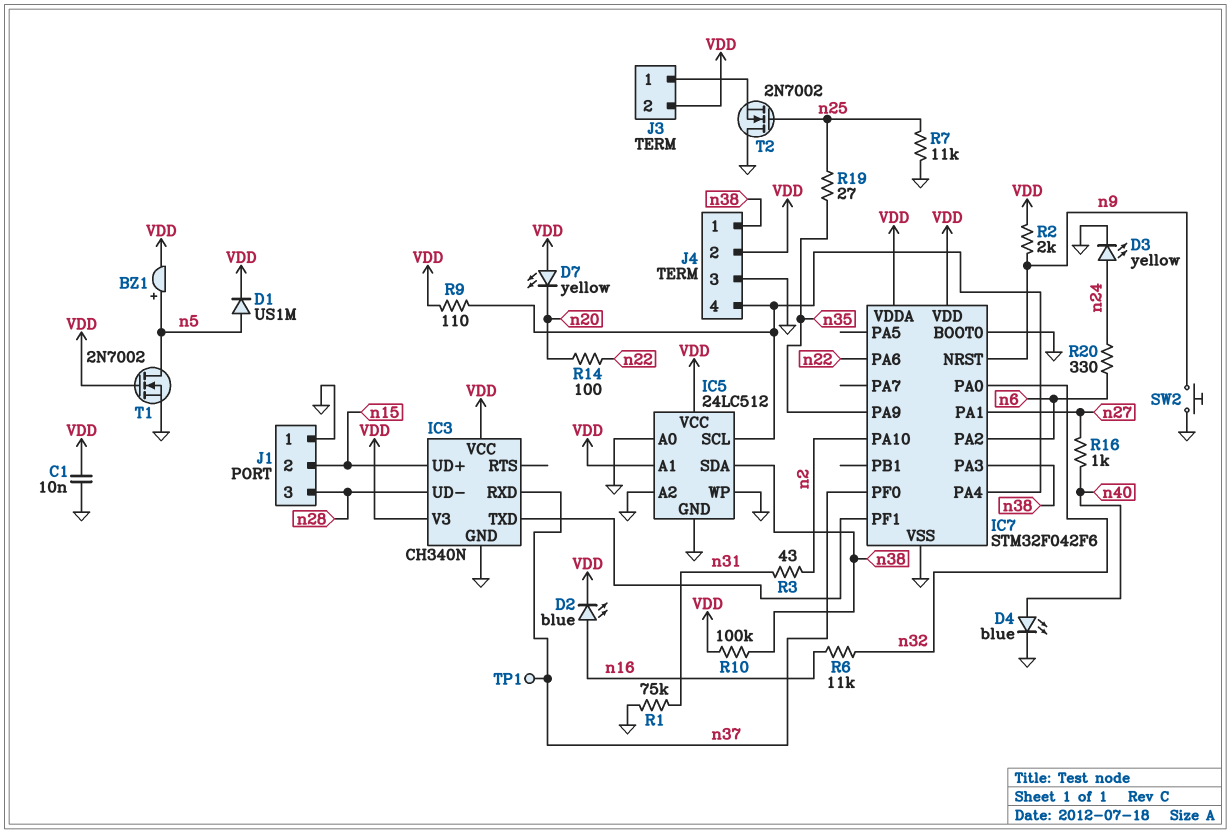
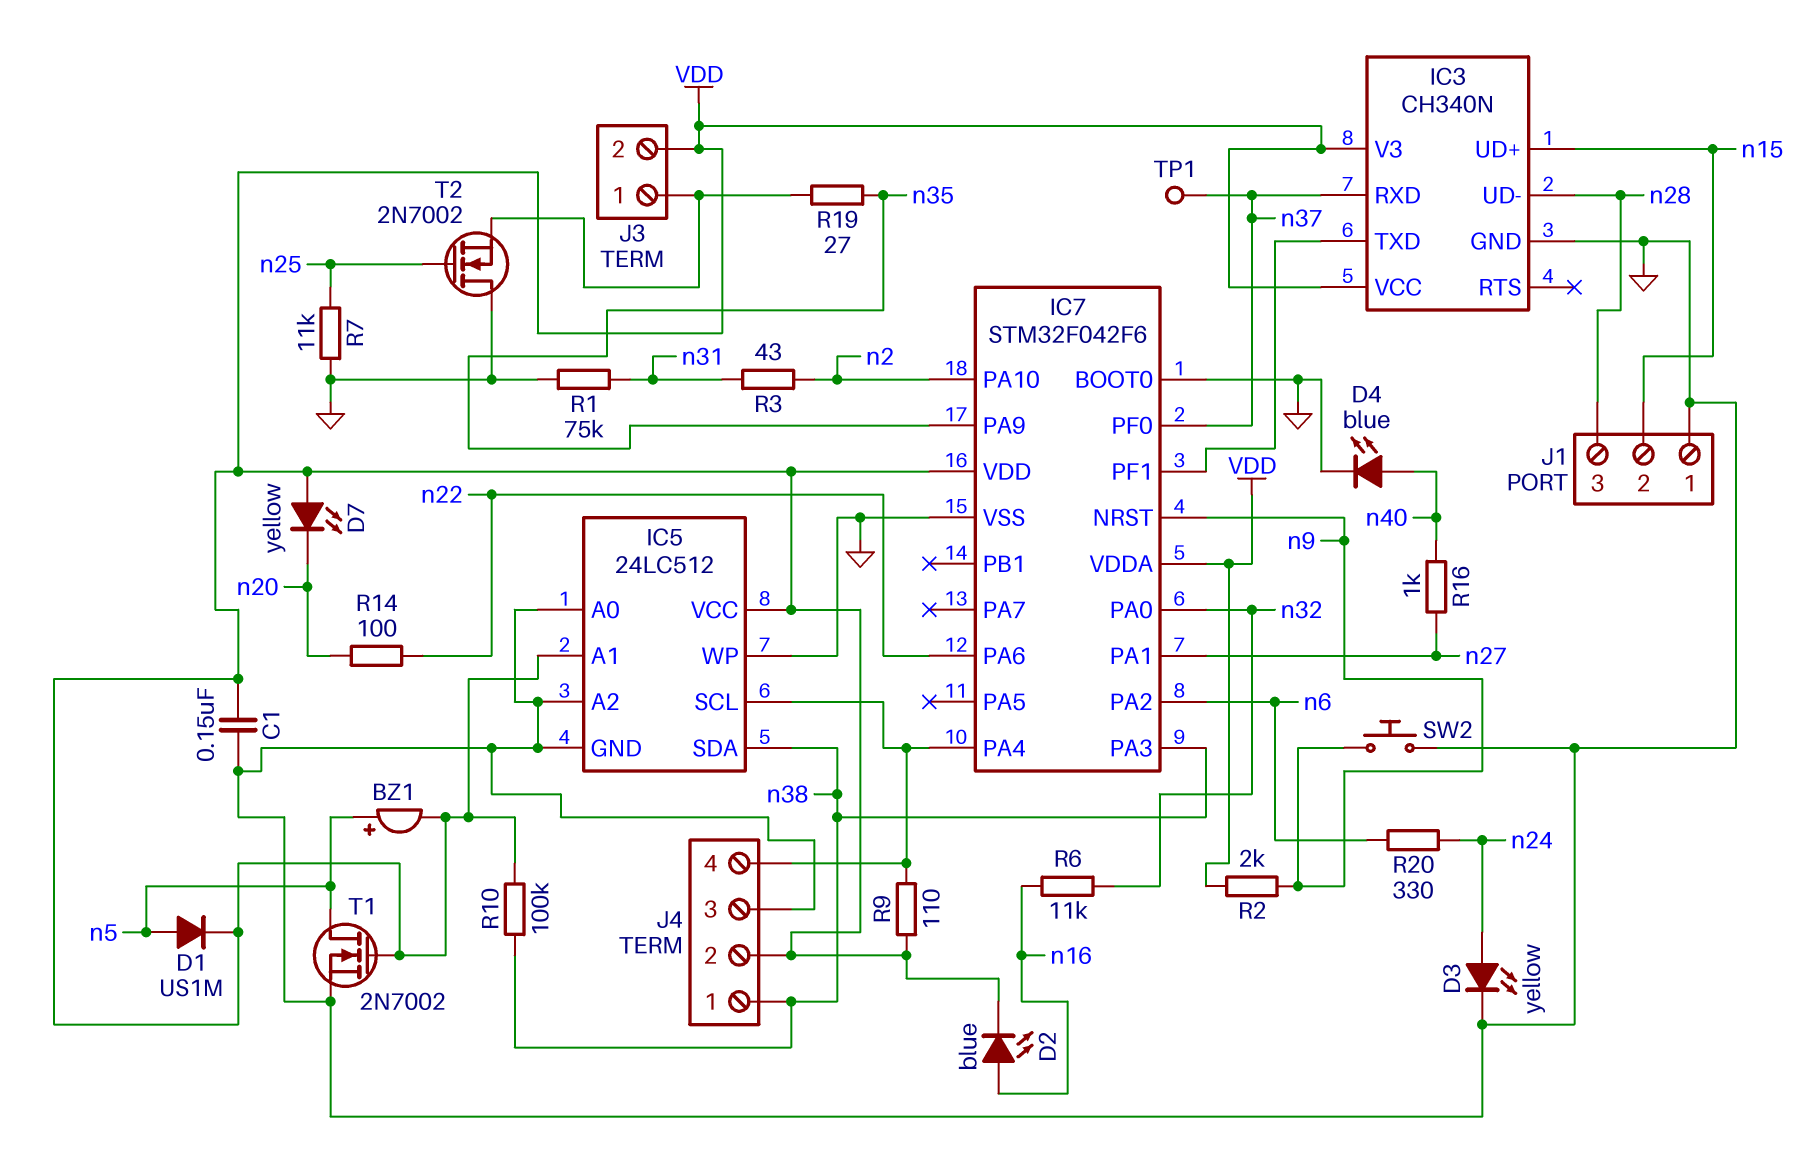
C1: 10nF (GND, VDD) -> 150nF (GND, VDD)
R19: 27 (n25, n35) -> 27 (J3/1, n35)

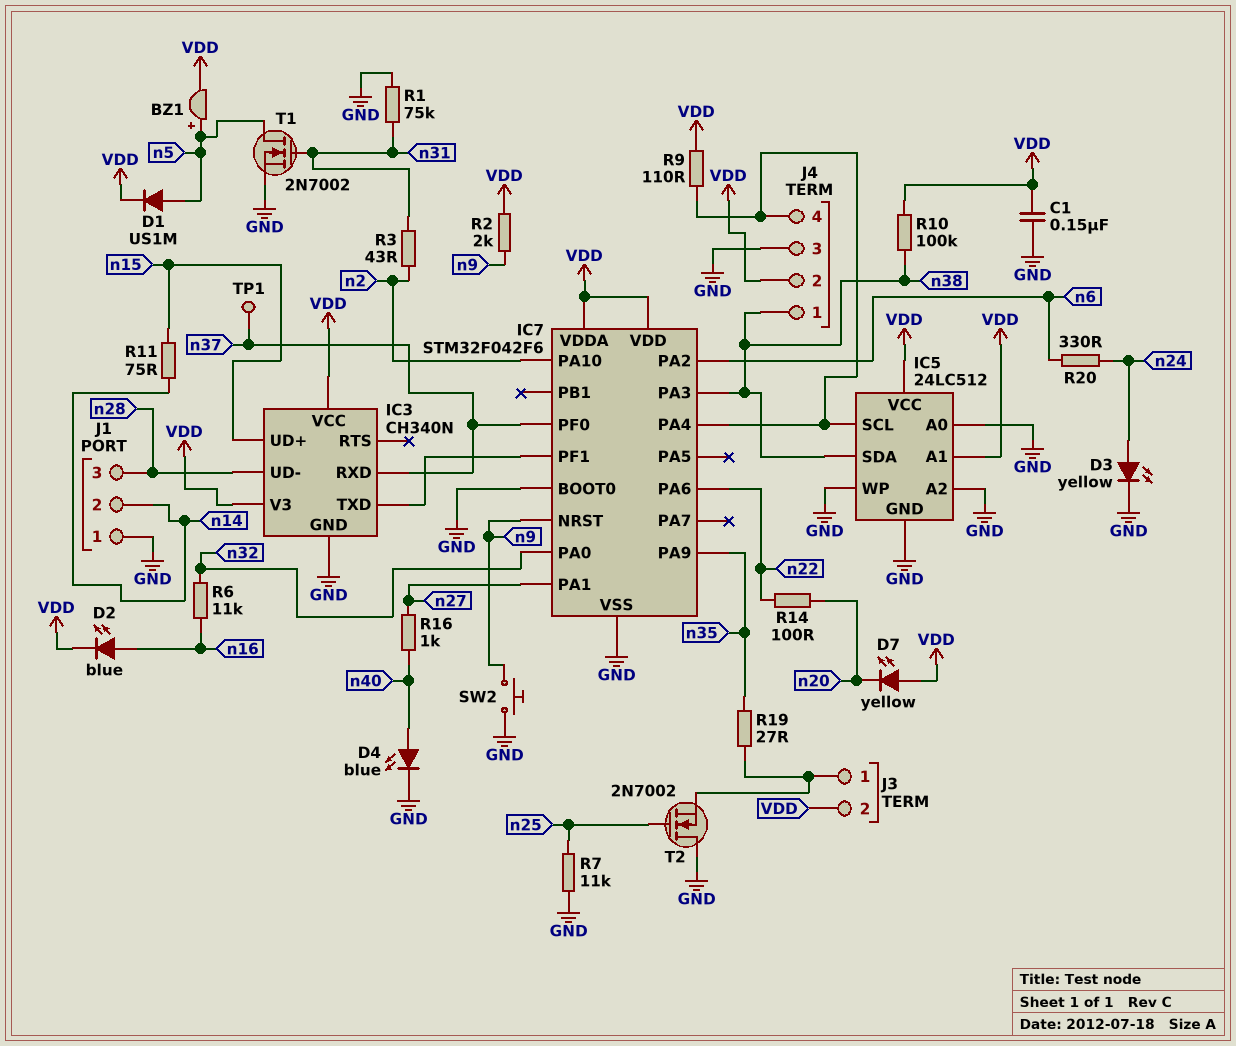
J1 pin 2: n15 -> n14
R11: none -> 75 (n14, n15)
T1: NMOS 2N7002 (G VDD, D n5, S GND) -> NMOS 2N7002 (G n31, D n5, S GND)

